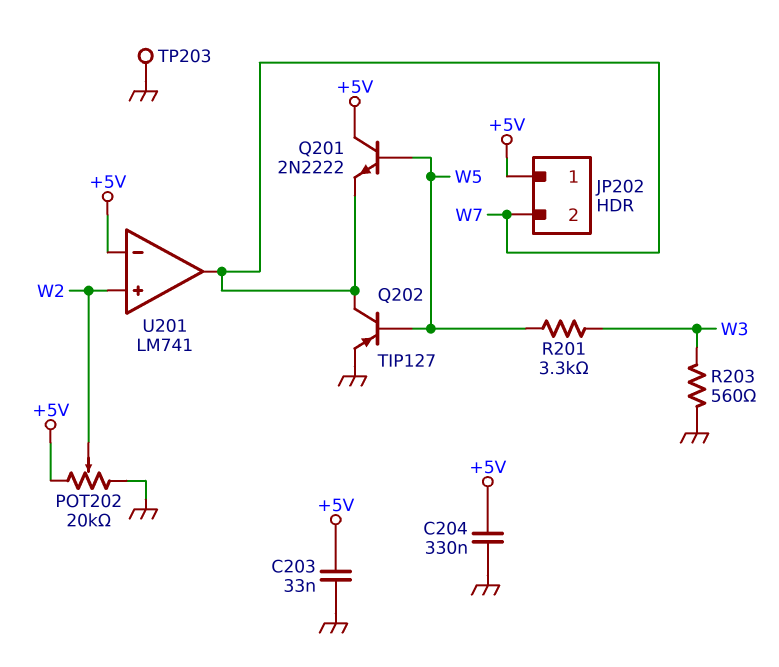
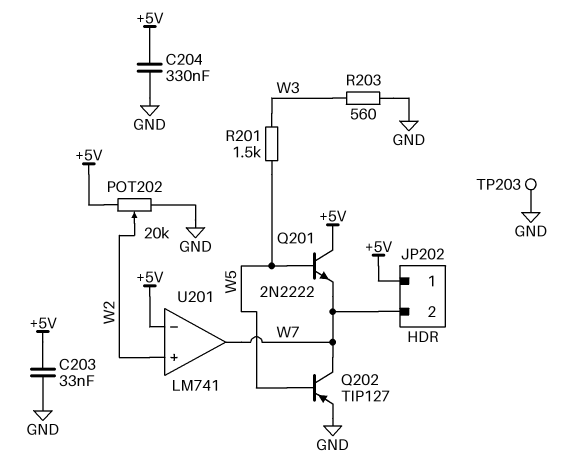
R201: 3.3k (W3, W5) -> 1.5k (W3, W5)

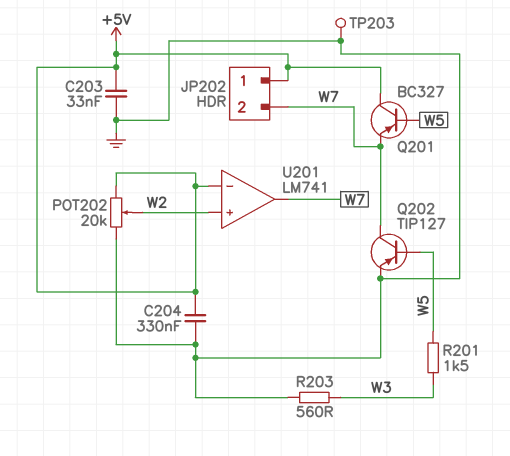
Q201: NPN 2N2222 (B W5, C +5V, E W7) -> PNP BC327 (B W5, C +5V, E W7)

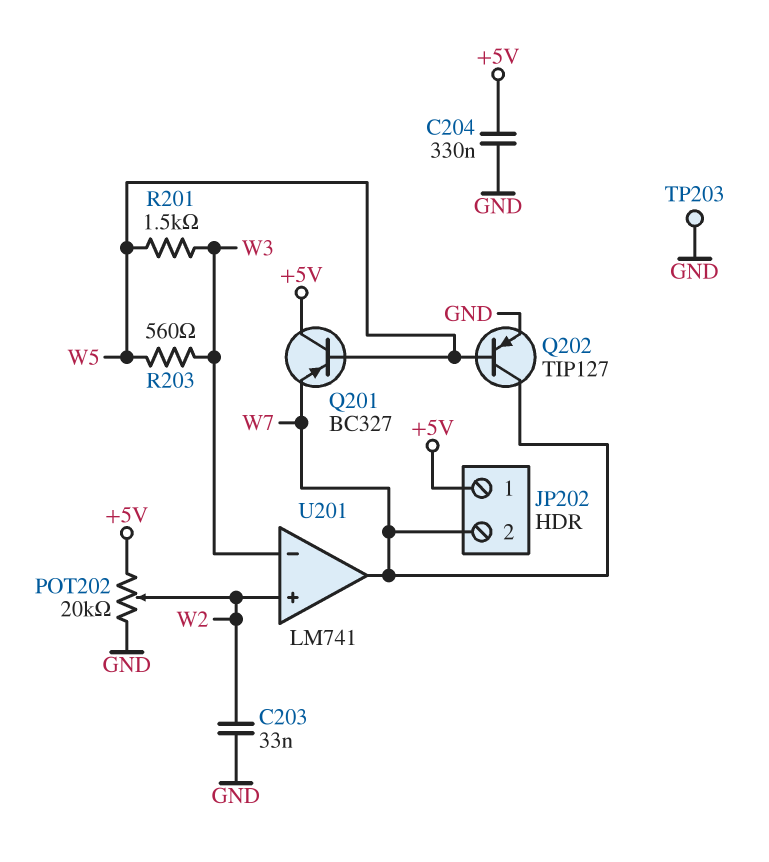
C203: 33nF (+5V, GND) -> 33nF (GND, W2)
R203: 560 (GND, W3) -> 560 (W3, W5)
U201 pin in-: +5V -> W3

